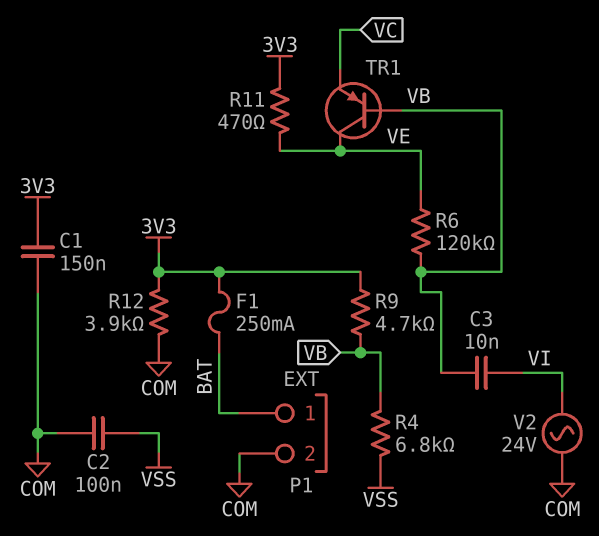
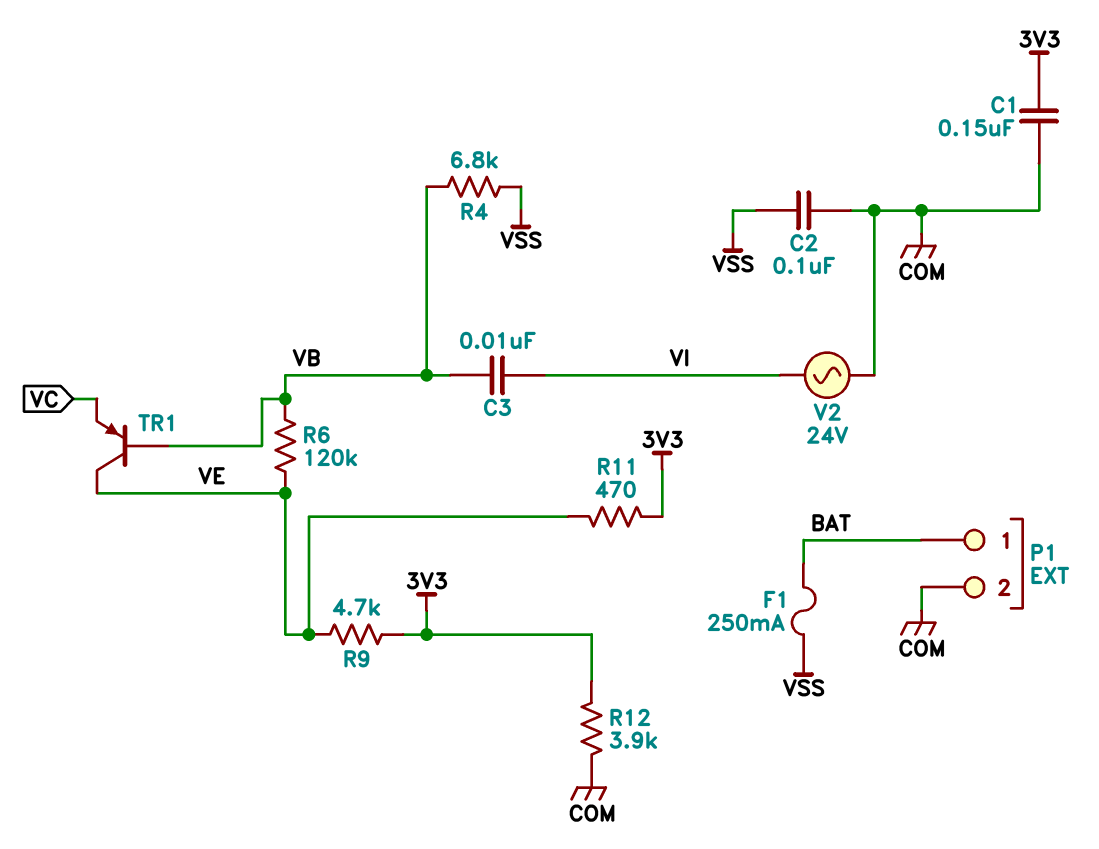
F1: 250mA (3V3, BAT) -> 250mA (BAT, VSS)
R9: 4.7k (3V3, VB) -> 4.7k (3V3, VE)

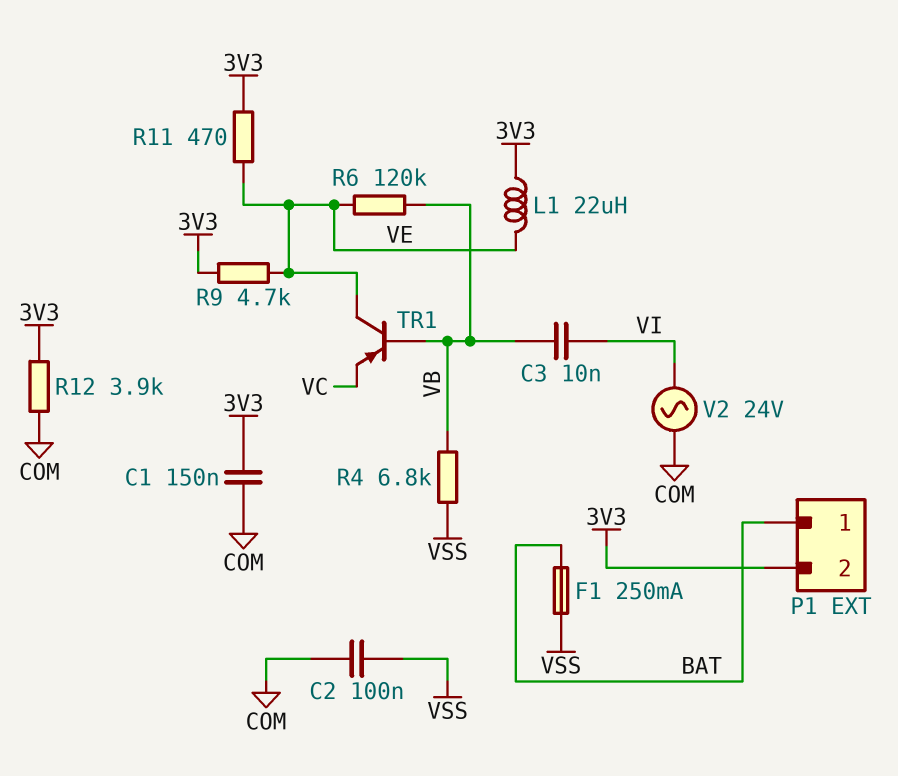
L1: none -> 22uH (3V3, VE)
P1 pin 2: COM -> 3V3

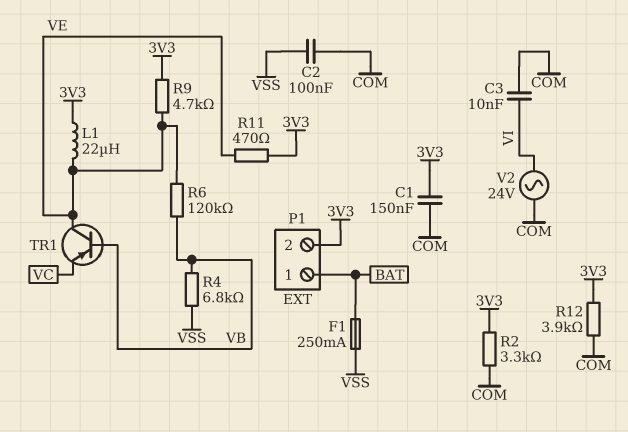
C3: 10nF (VB, VI) -> 10nF (COM, VI)
R2: none -> 3.3k (3V3, COM)

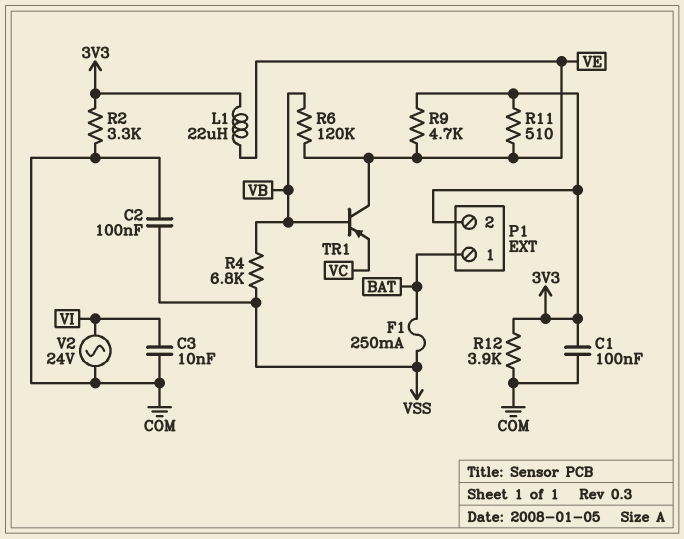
C1: 150nF (3V3, COM) -> 100nF (3V3, COM)
R11: 470 (3V3, VE) -> 510 (3V3, VE)

